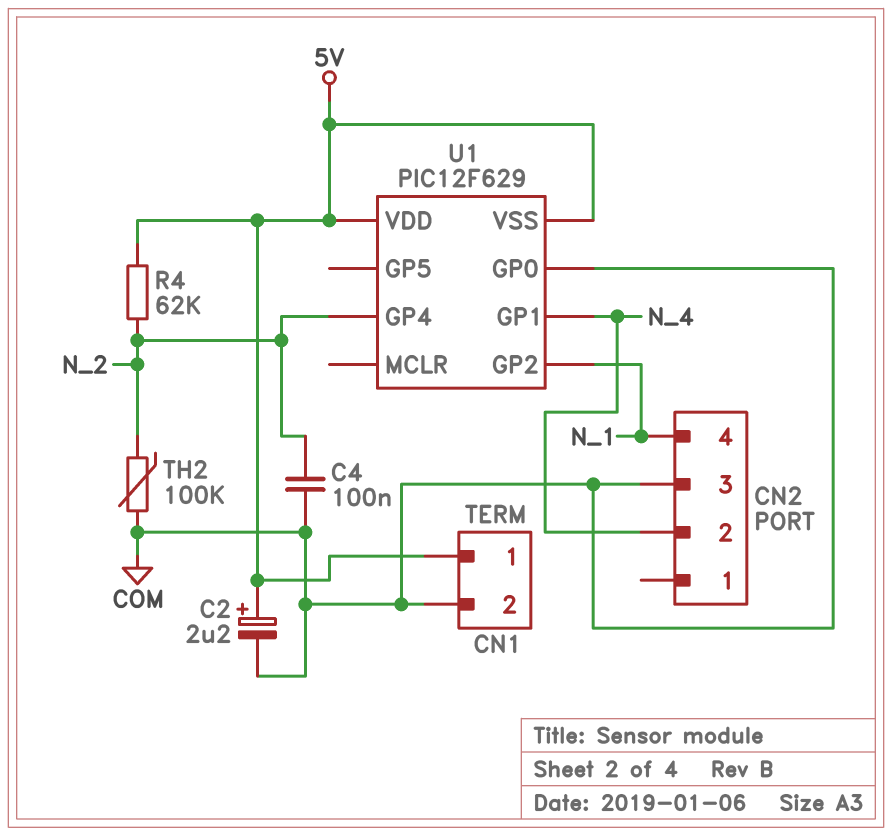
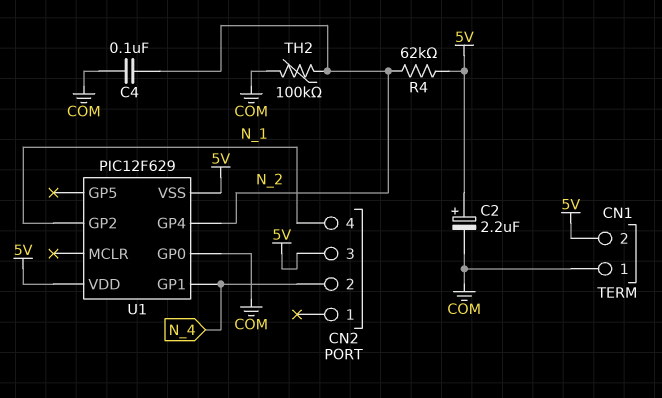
CN1 pin 1: 5V -> COM
CN1 pin 2: COM -> 5V
CN2 pin 3: COM -> 5V

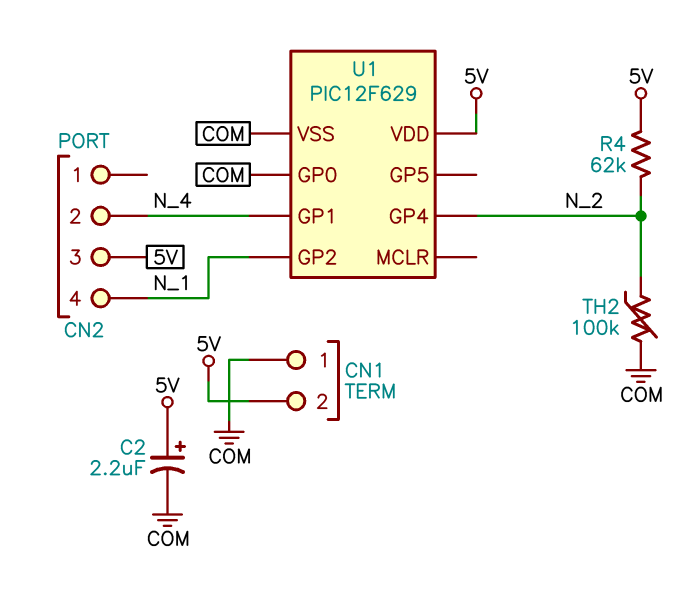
C4: 100nF (COM, N_2) -> none
U1 pin VSS: 5V -> COM

